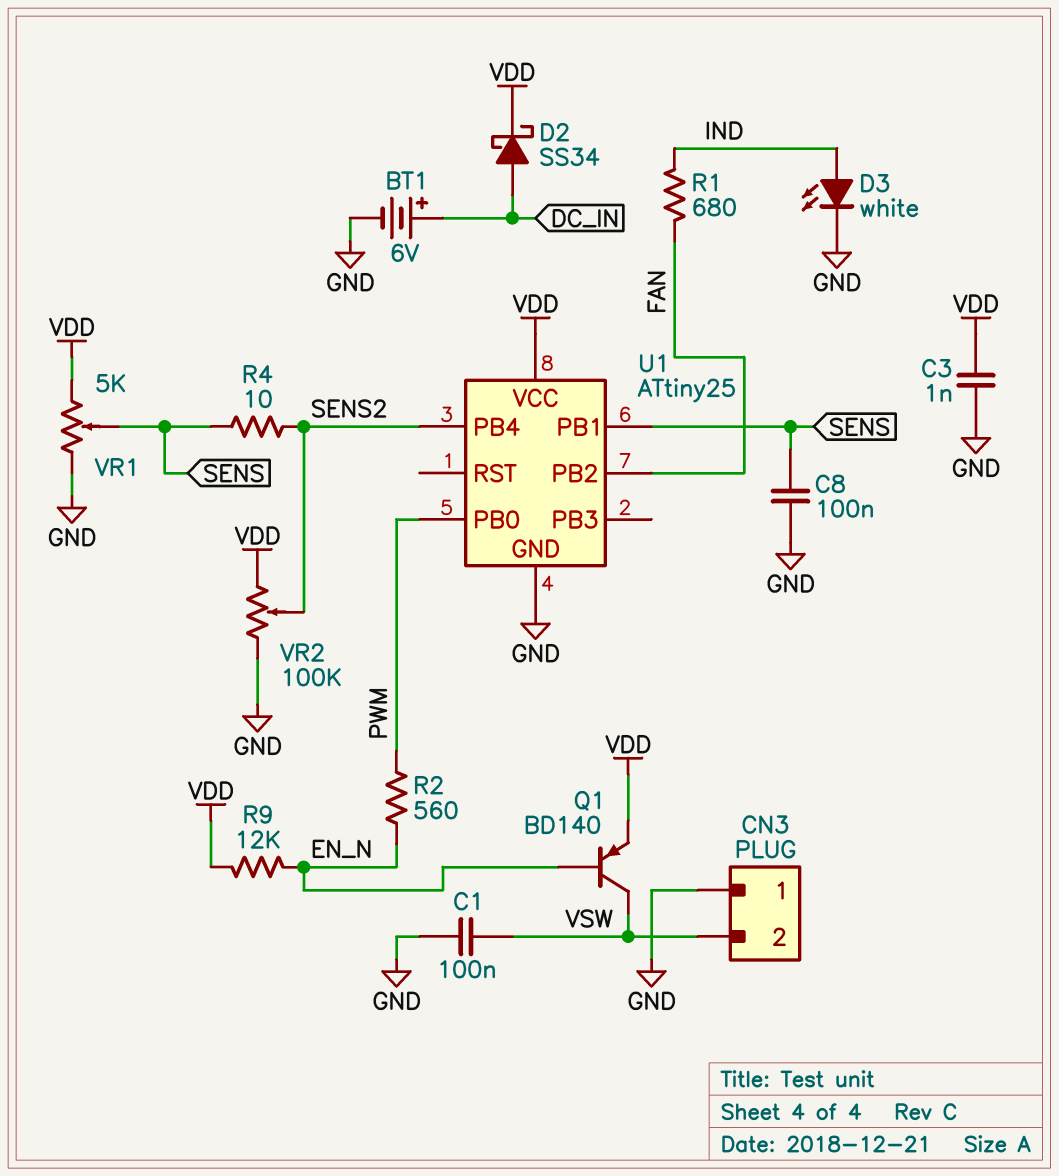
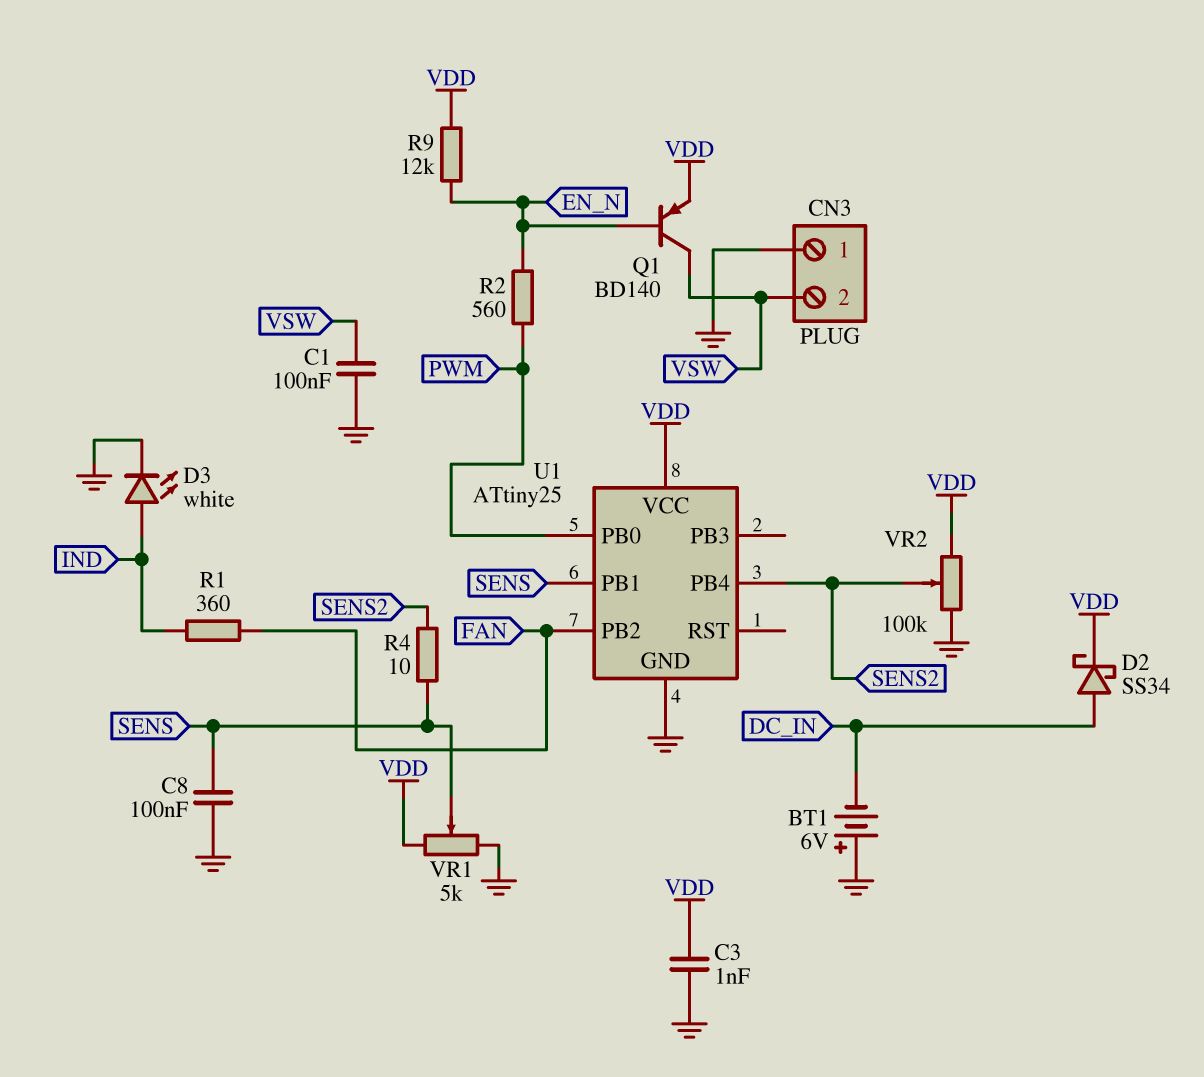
BT1: 6V (plus DC_IN, minus GND) -> 6V (plus GND, minus DC_IN)
R1: 680 (FAN, IND) -> 360 (FAN, IND)

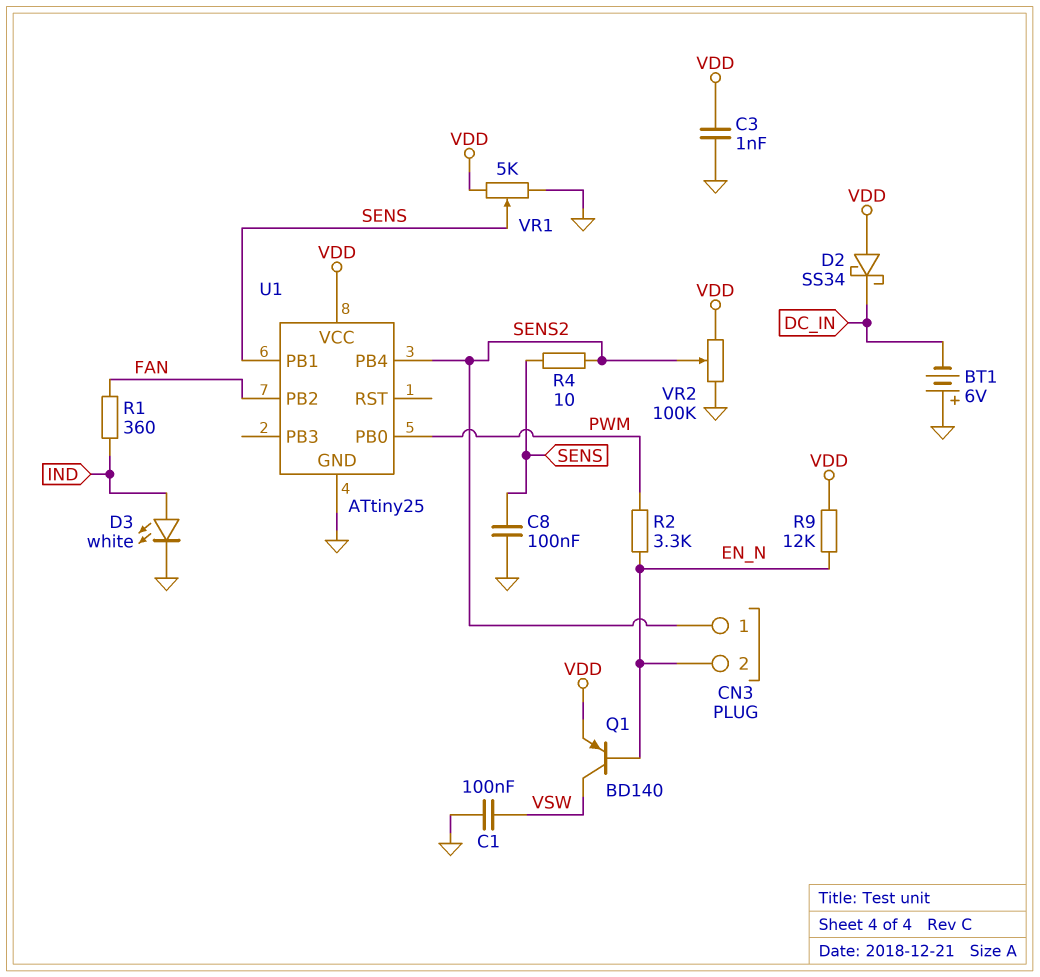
CN3 pin 1: GND -> SENS2
CN3 pin 2: VSW -> EN_N
D2: schottky SS34 (A DC_IN, K VDD) -> schottky SS34 (A VDD, K DC_IN)
R2: 560 (EN_N, PWM) -> 3.3k (EN_N, PWM)

